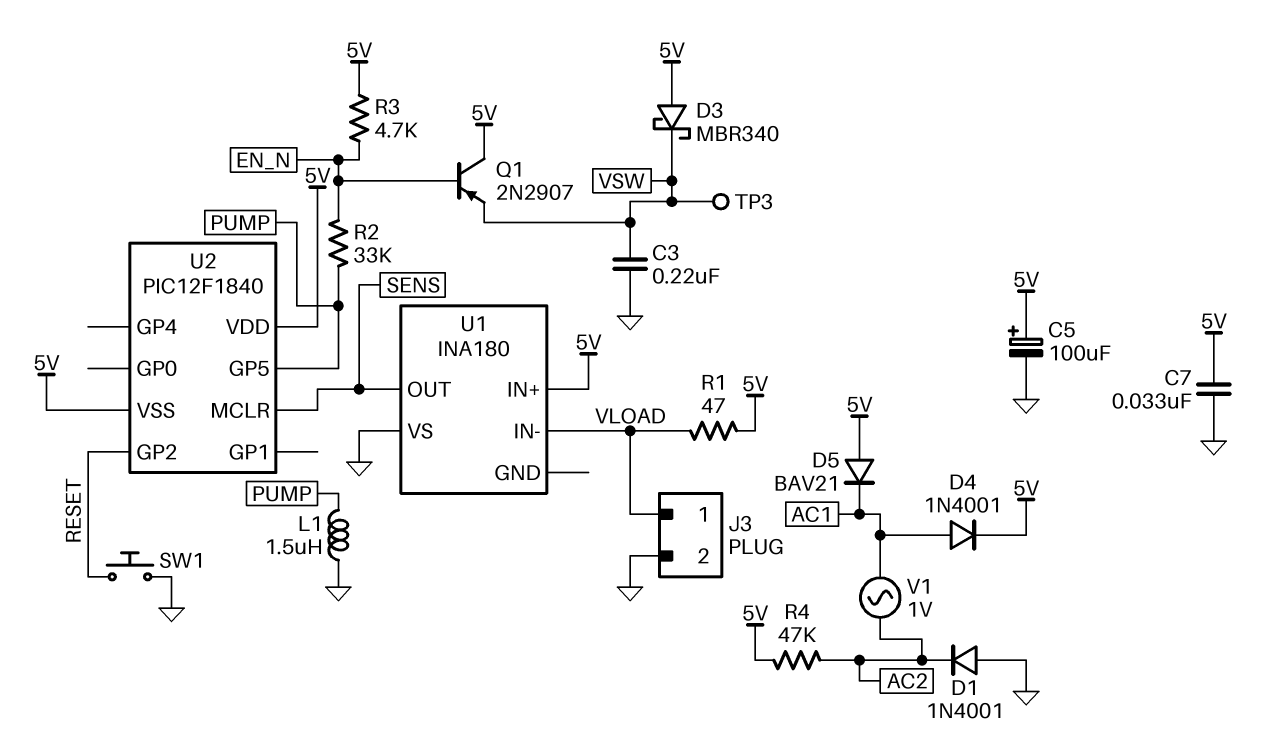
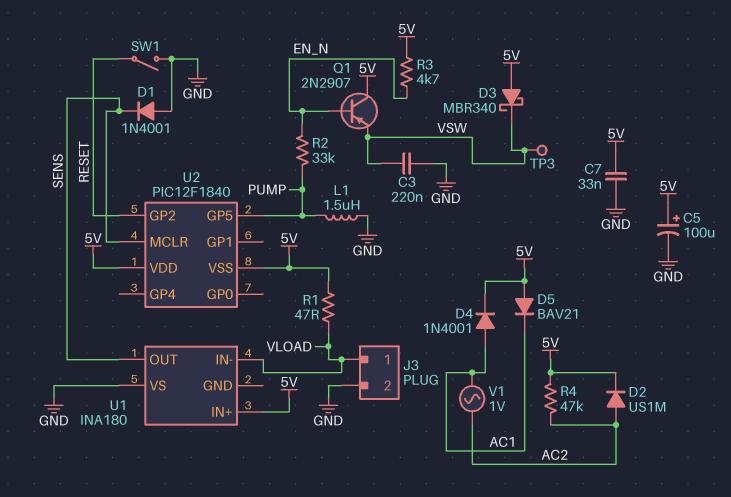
D1: diode 1N4001 (A GND, K AC2) -> diode 1N4001 (A GND, K SENS)
D2: none -> diode US1M (A AC2, K 5V)
SW1: button (GND, RESET) -> switch (GND, RESET)

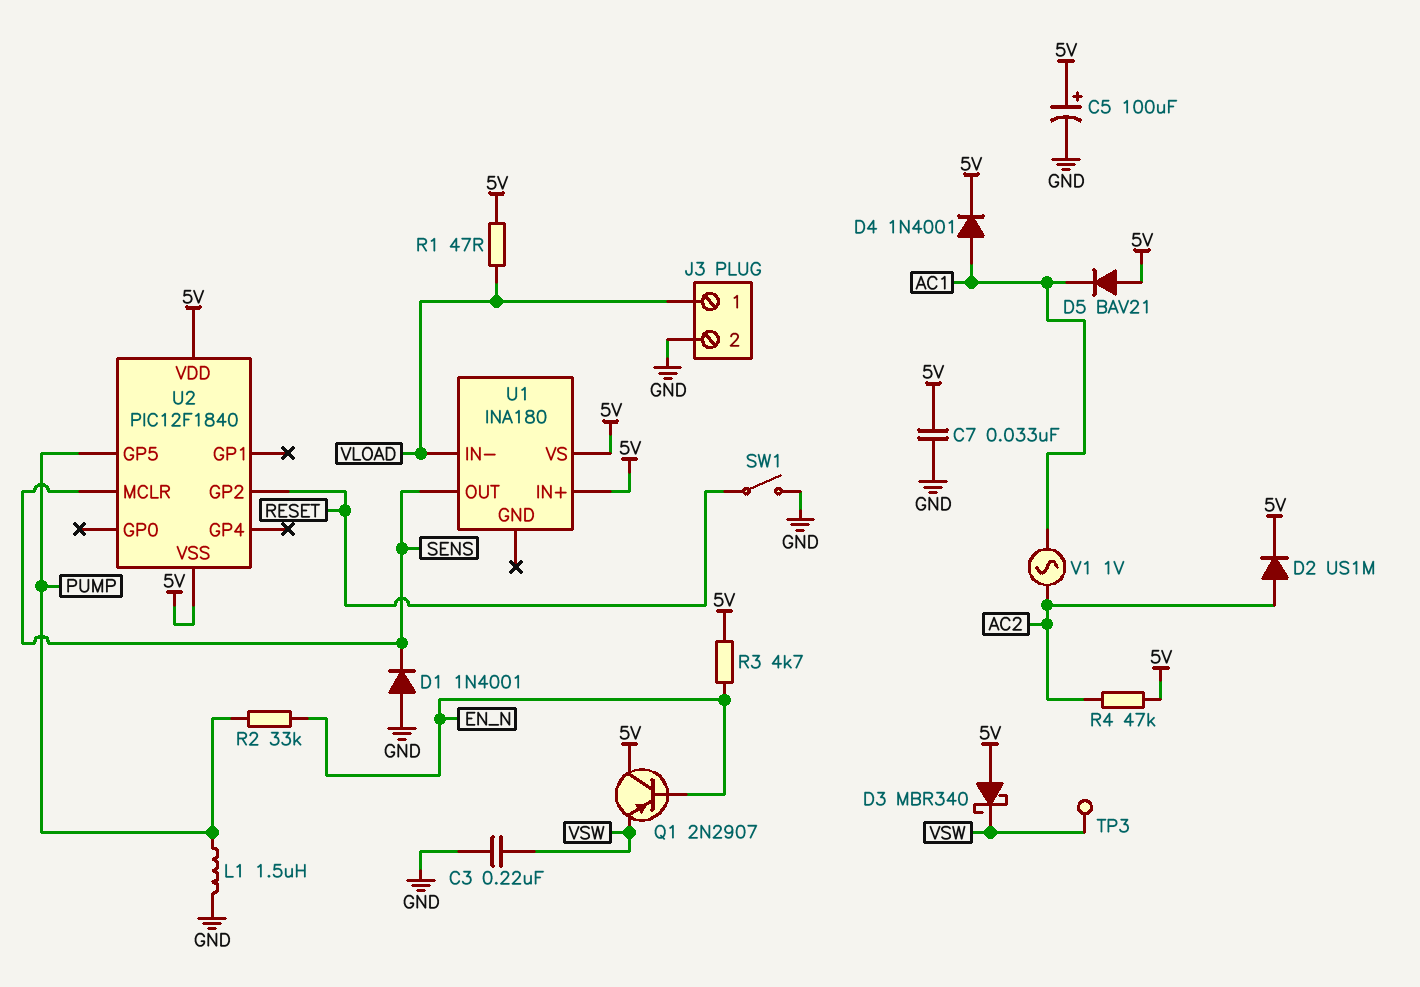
U1 pin VS: GND -> 5V

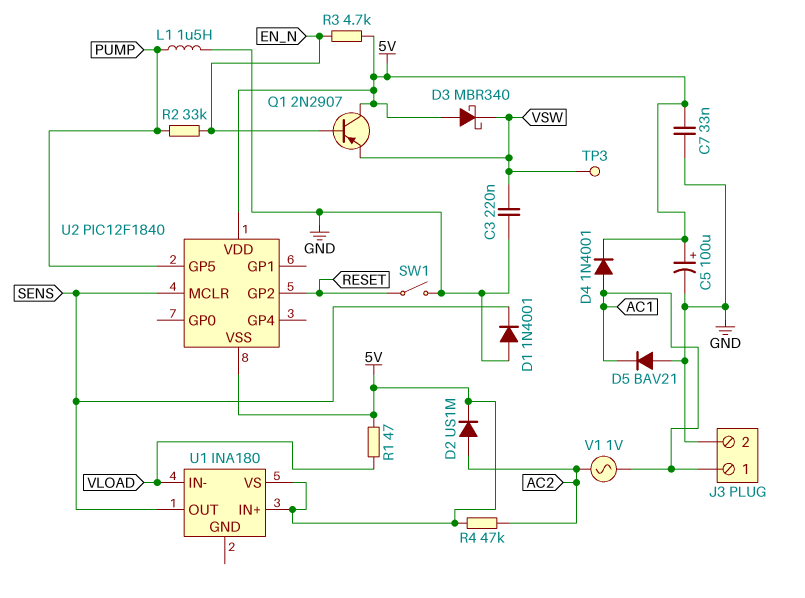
D5: diode BAV21 (A 5V, K AC1) -> diode BAV21 (A GND, K AC1)
J3 pin 1: VLOAD -> AC1

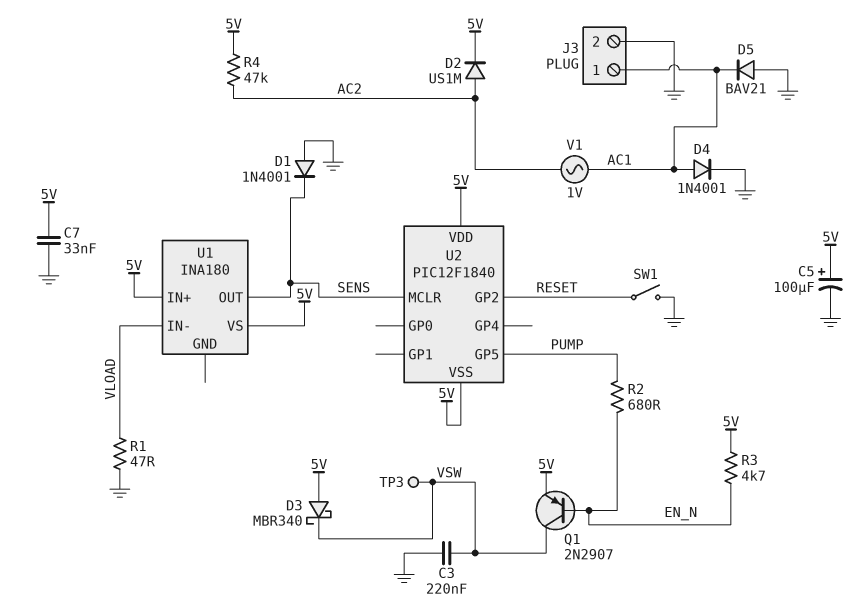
D4: diode 1N4001 (A AC1, K 5V) -> diode 1N4001 (A AC1, K GND)
L1: 1.5uH (GND, PUMP) -> none
Q1: PNP 2N2907 (B EN_N, C 5V, E VSW) -> PNP 2N2907 (B EN_N, C VSW, E 5V)
R1: 47 (5V, VLOAD) -> 47 (GND, VLOAD)
R2: 33k (EN_N, PUMP) -> 680 (EN_N, PUMP)

